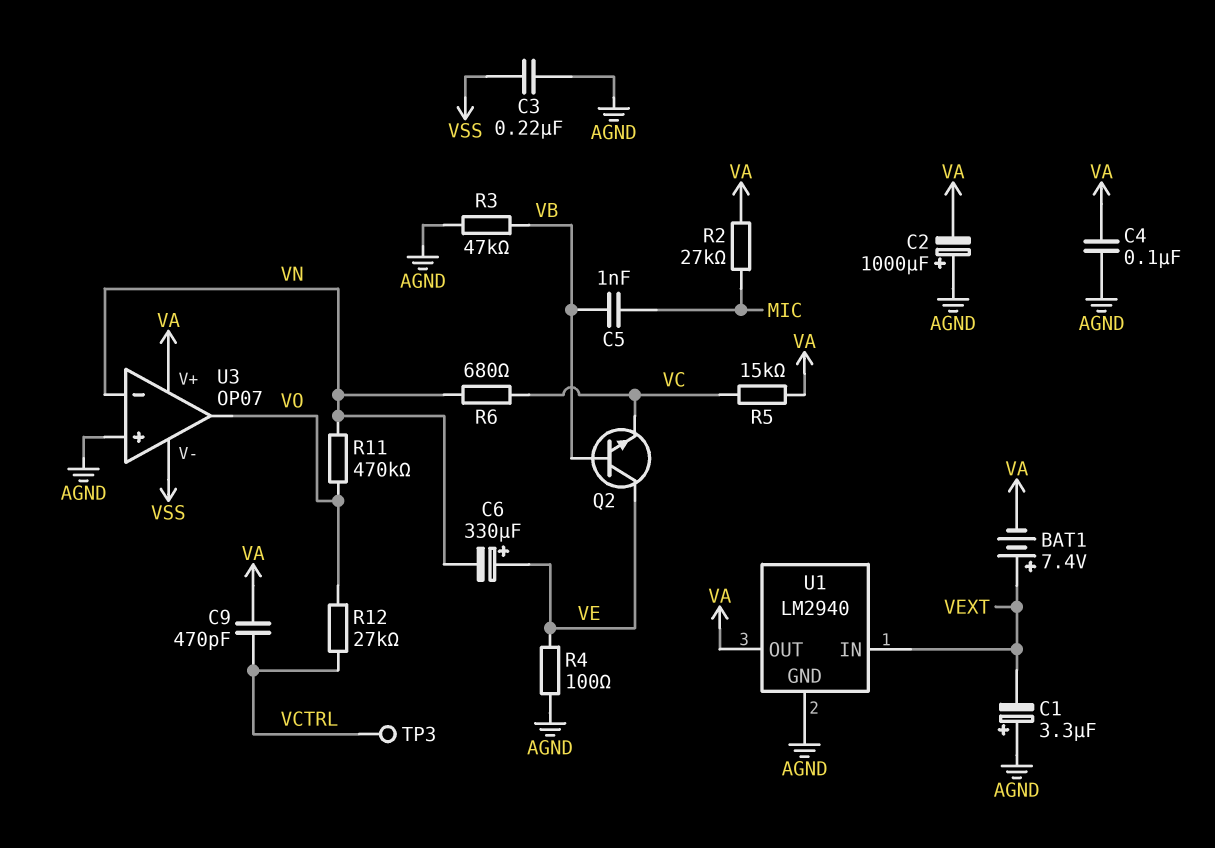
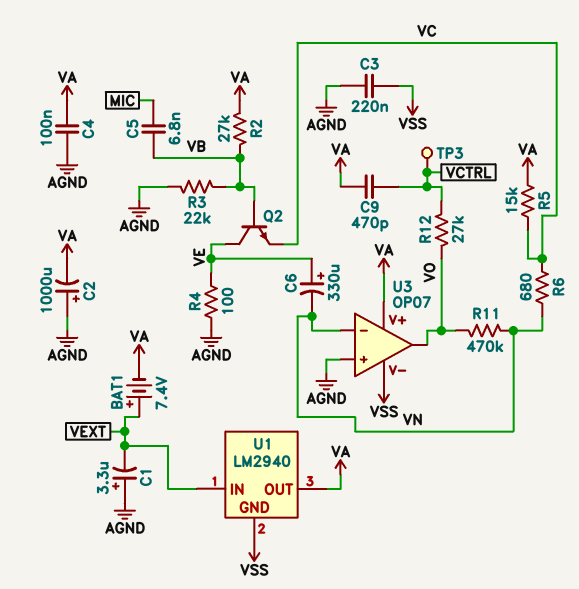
C5: 1nF (MIC, VB) -> 6.8nF (MIC, VB)
R2: 27k (MIC, VA) -> 27k (VA, VB)
R3: 47k (AGND, VB) -> 22k (AGND, VB)
U1 pin GND: AGND -> VSS

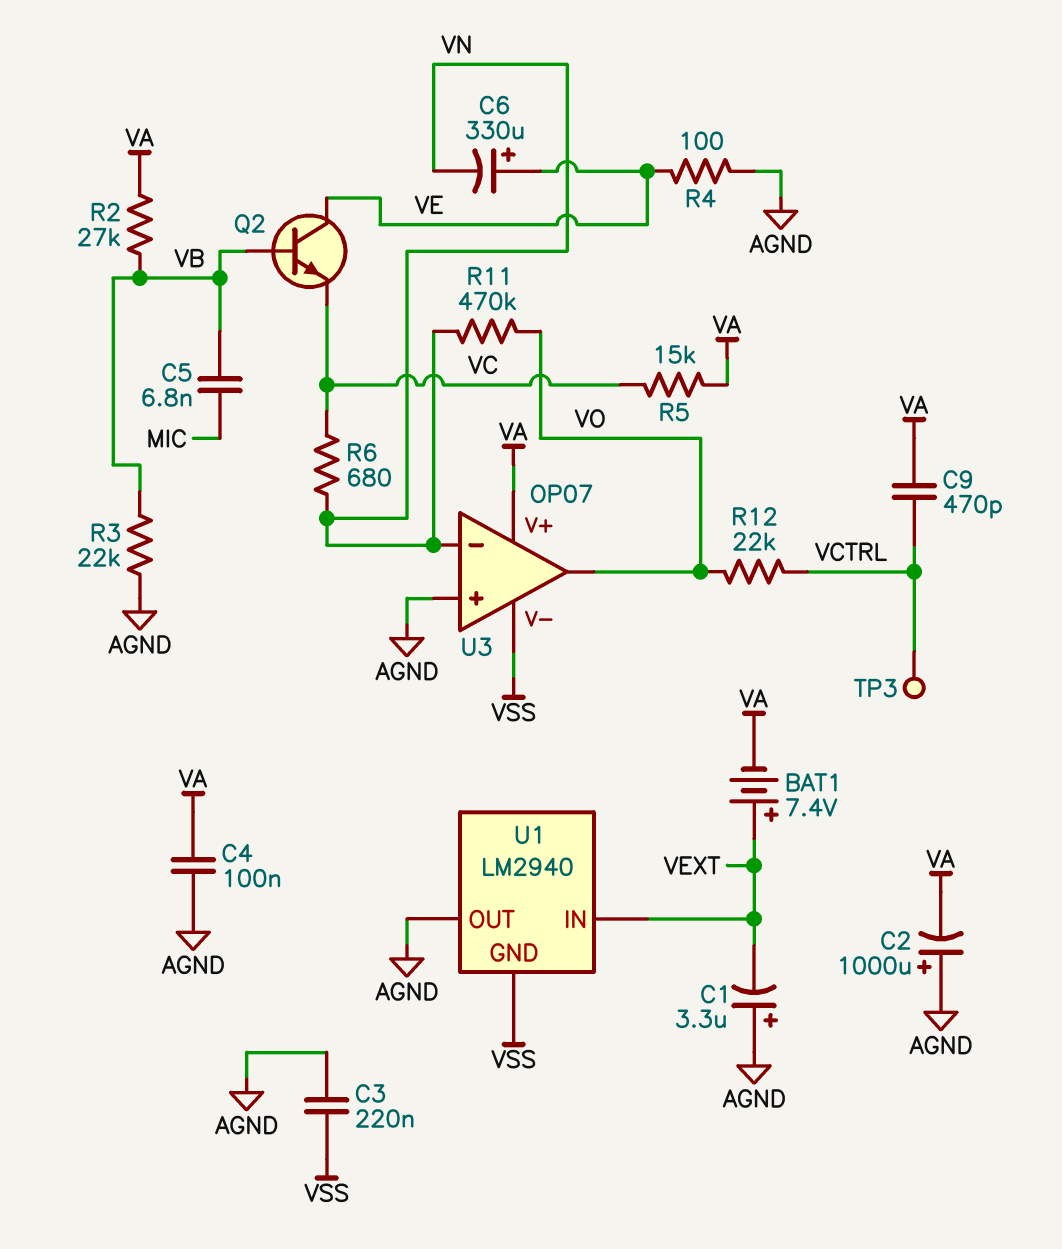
R12: 27k (VCTRL, VO) -> 22k (VCTRL, VO)
U1 pin OUT: VA -> AGND

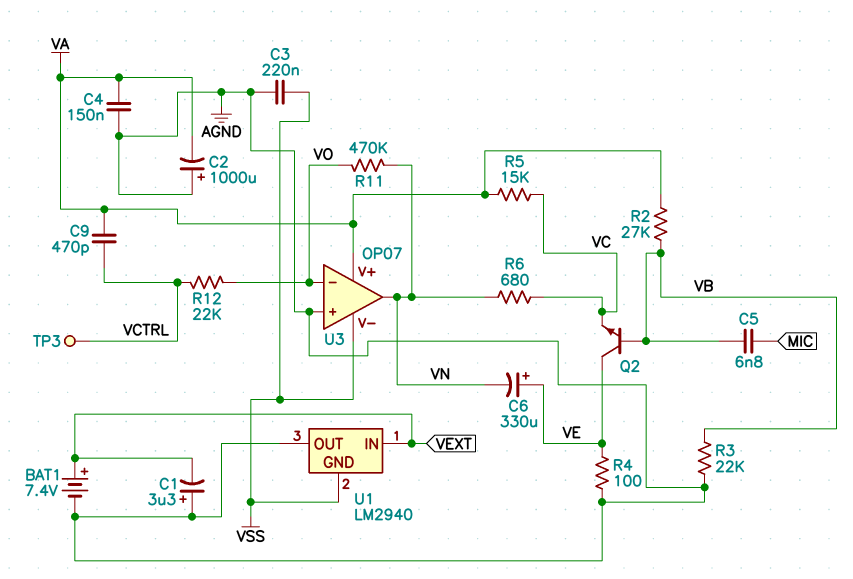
BAT1: 7.4V (plus VEXT, minus VA) -> 7.4V (plus VEXT, minus AGND)
C4: 100nF (AGND, VA) -> 150nF (AGND, VA)
U3 pin in-: VN -> VO
U3 pin out: VO -> VN

